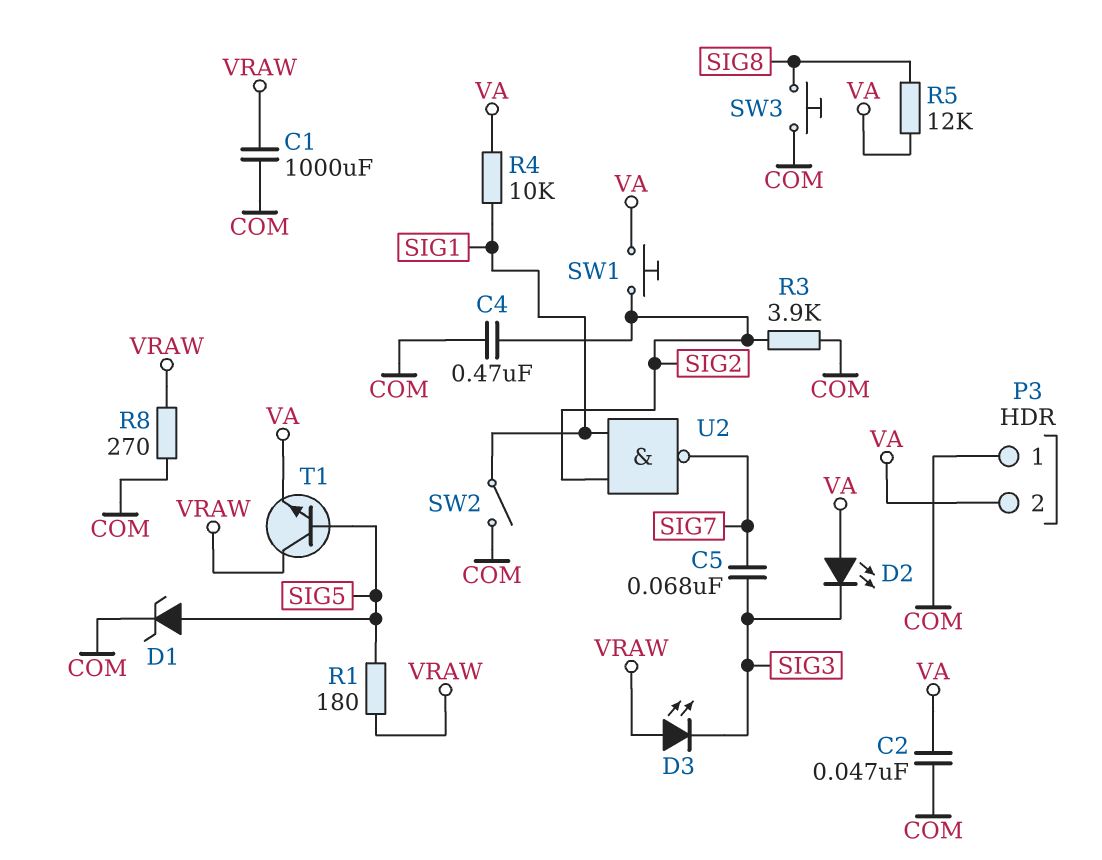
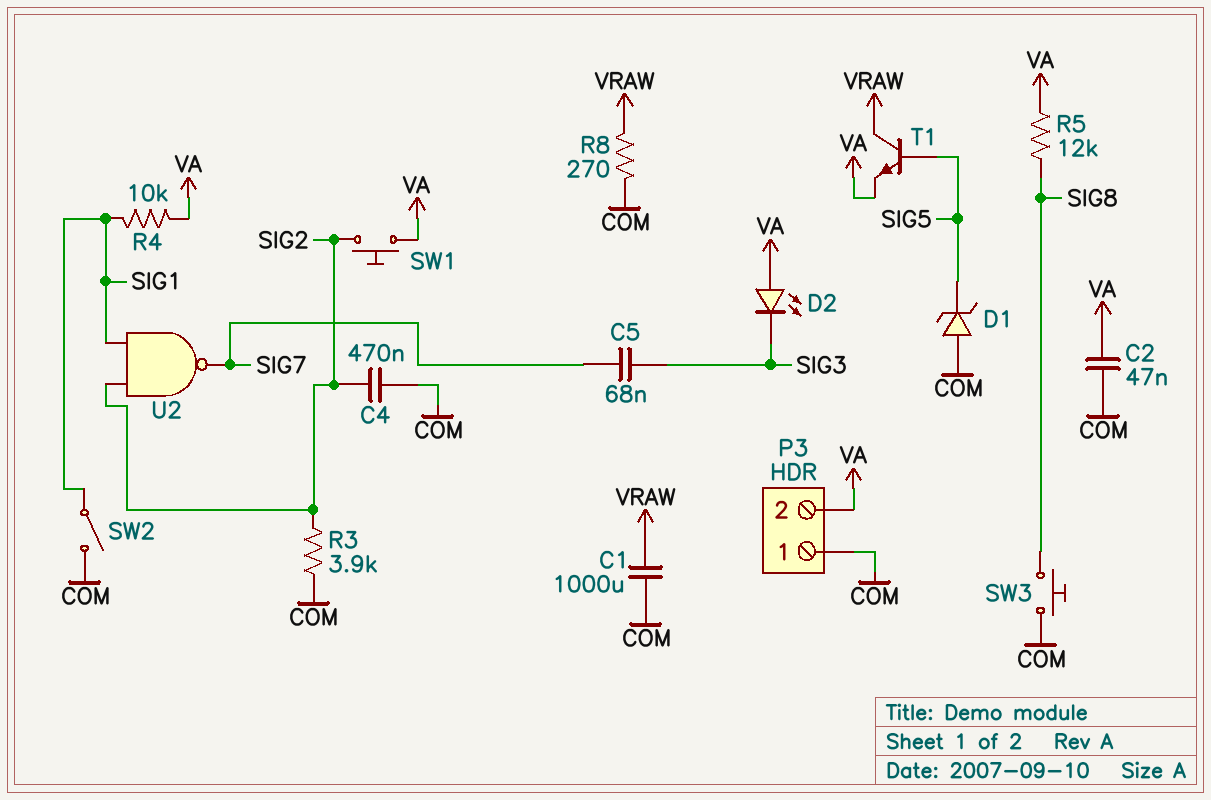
D1: zener (A SIG5, K COM) -> zener (A COM, K SIG5)
D3: LED (A VRAW, K SIG3) -> none
R1: 180 (SIG5, VRAW) -> none

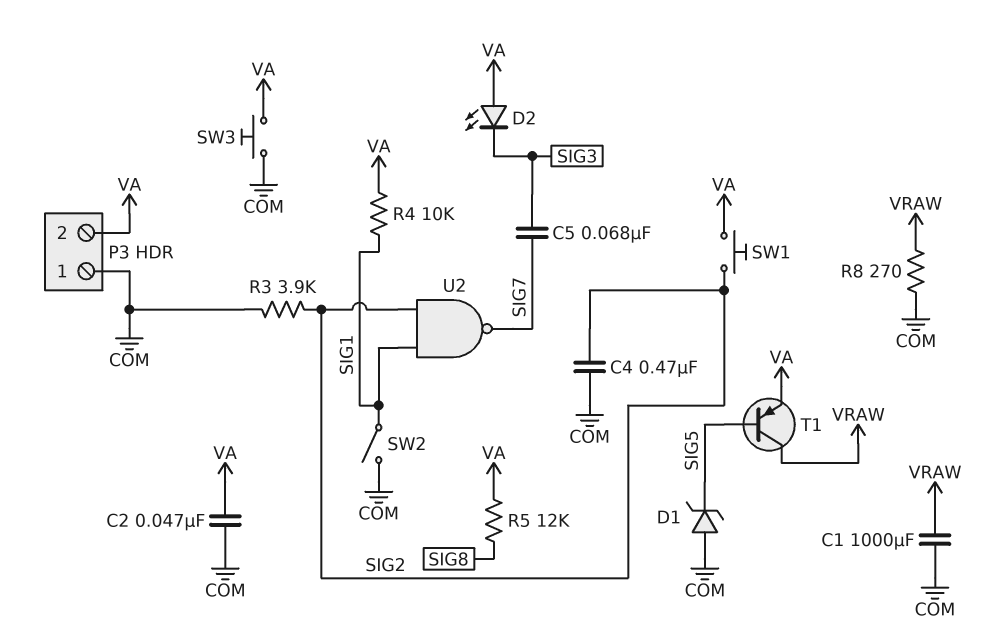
SW3: button (COM, SIG8) -> button (COM, VA)
T1: NPN (B SIG5, C VRAW, E VA) -> PNP (B SIG5, C VRAW, E VA)

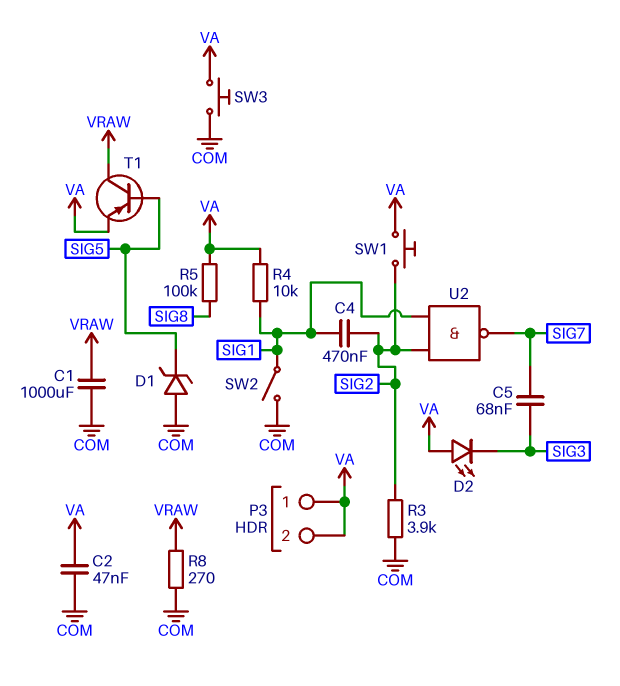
C4: 470nF (COM, SIG2) -> 470nF (SIG1, SIG2)
P3 pin 1: COM -> VA
R5: 12k (SIG8, VA) -> 100k (SIG8, VA)

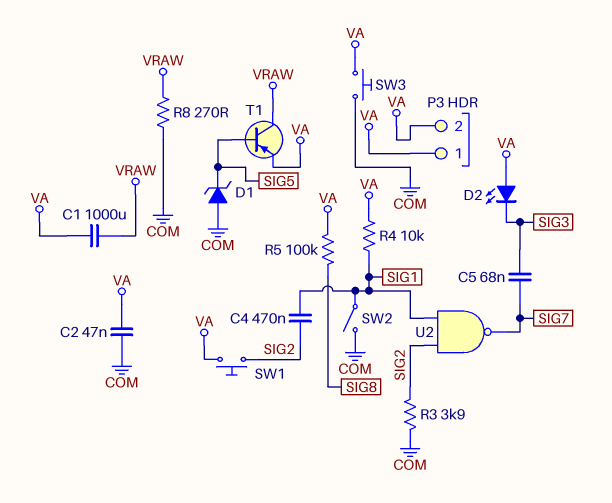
C1: 1000uF (COM, VRAW) -> 1000uF (VA, VRAW)

